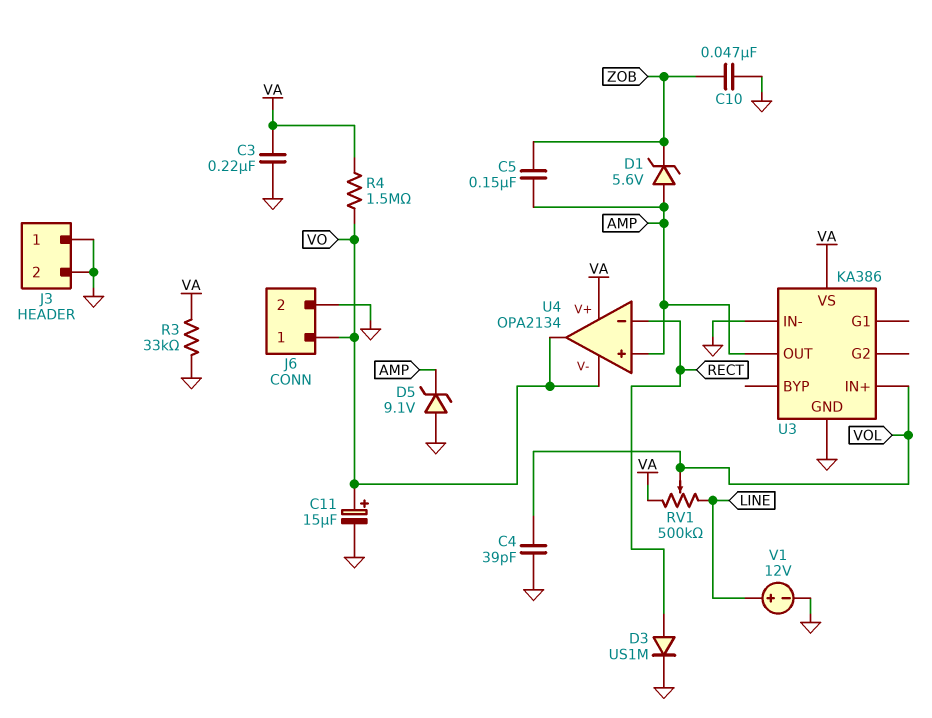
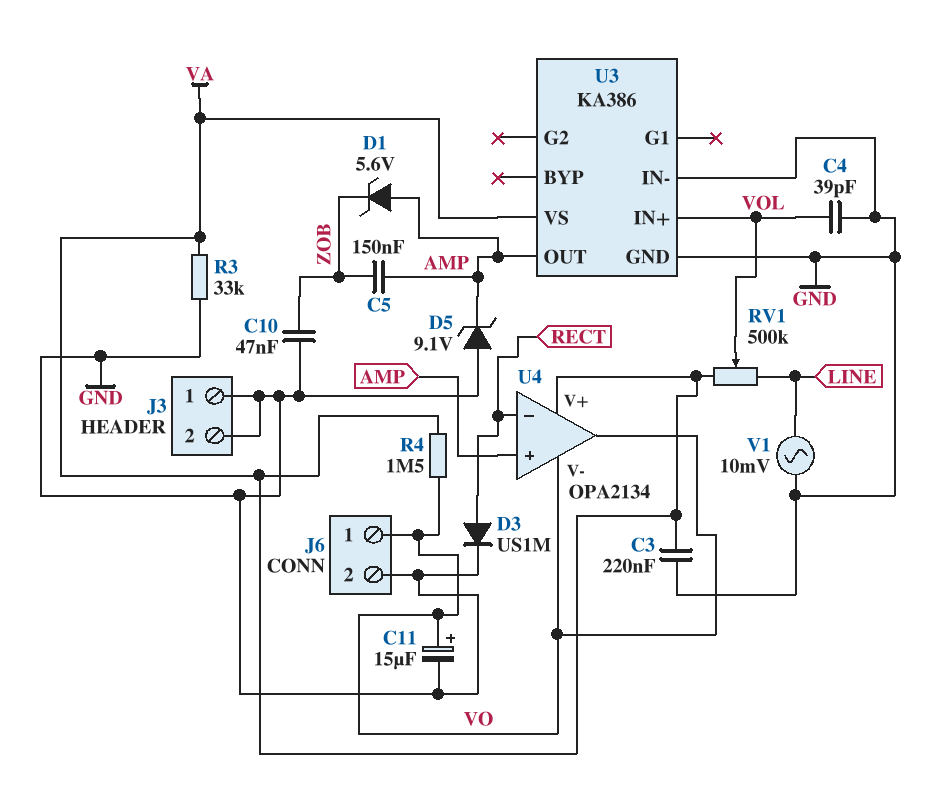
V1: 12V (plus LINE, minus GND) -> AC 10mV (GND, LINE)

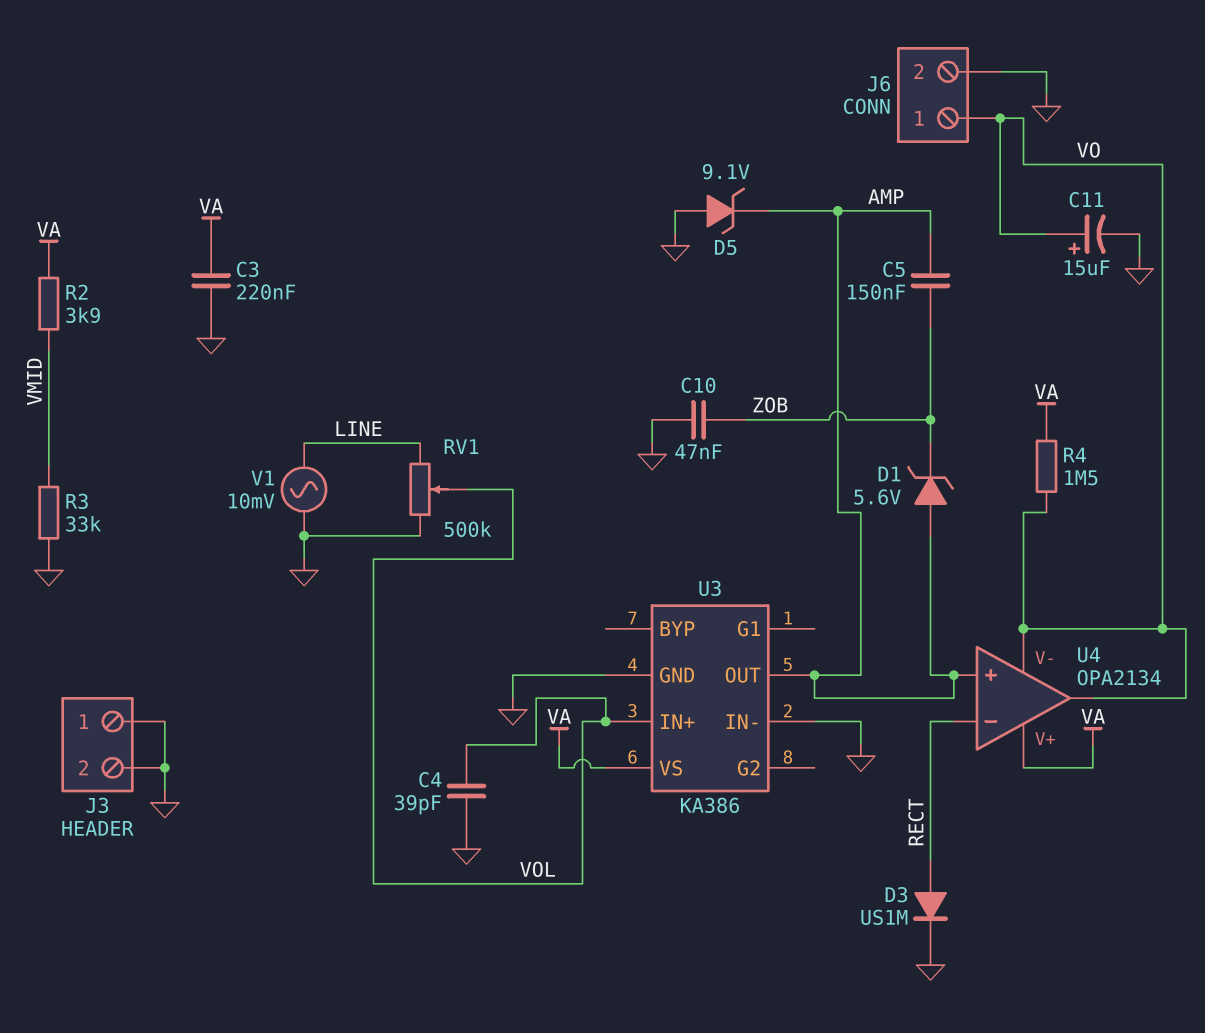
R2: none -> 3.9k (VA, VMID)
R3: 33k (GND, VA) -> 33k (GND, VMID)
RV1: 500k (LINE, VA, wiper VOL) -> 500k (GND, LINE, wiper VOL)

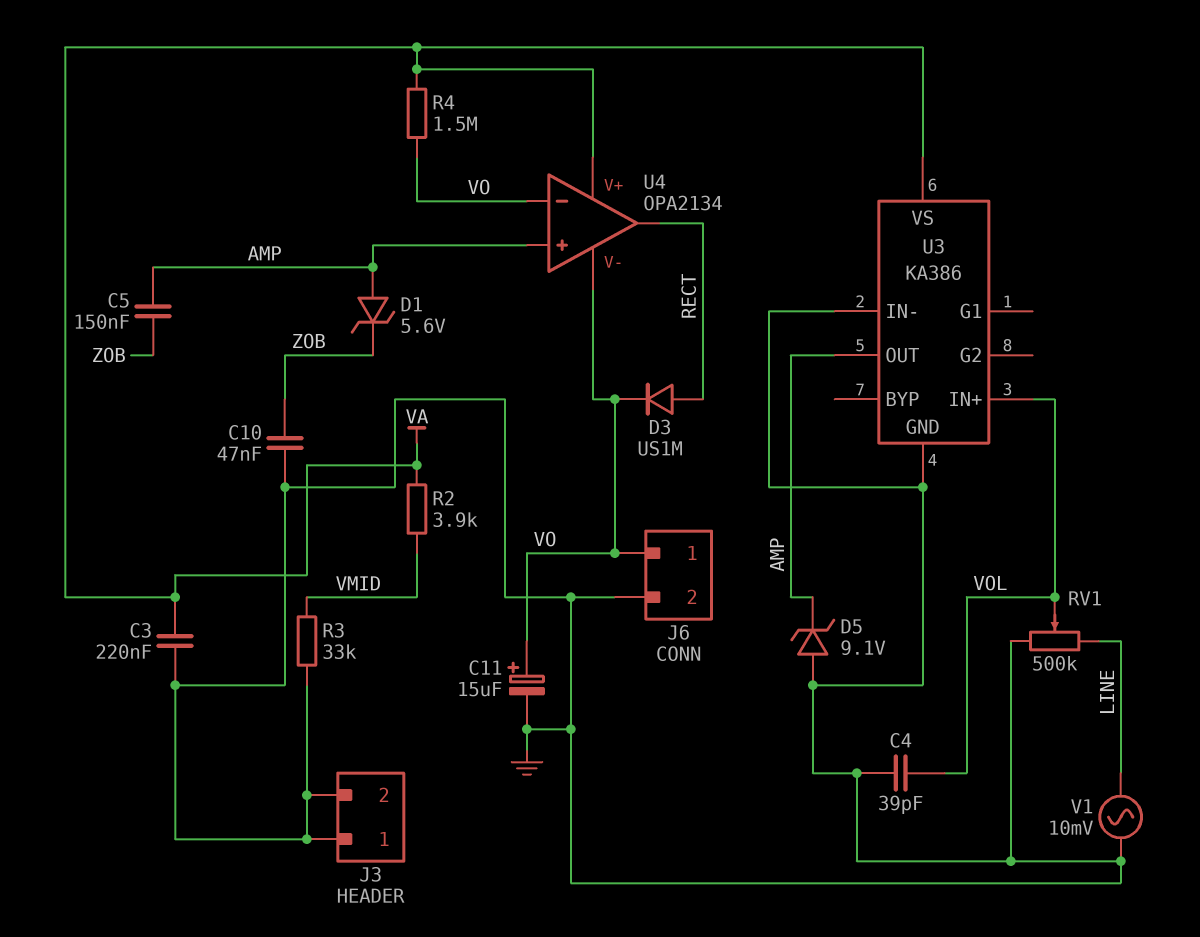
D3: diode US1M (A RECT, K GND) -> diode US1M (A RECT, K VO)
U4 pin in-: RECT -> VO
U4 pin out: VO -> RECT

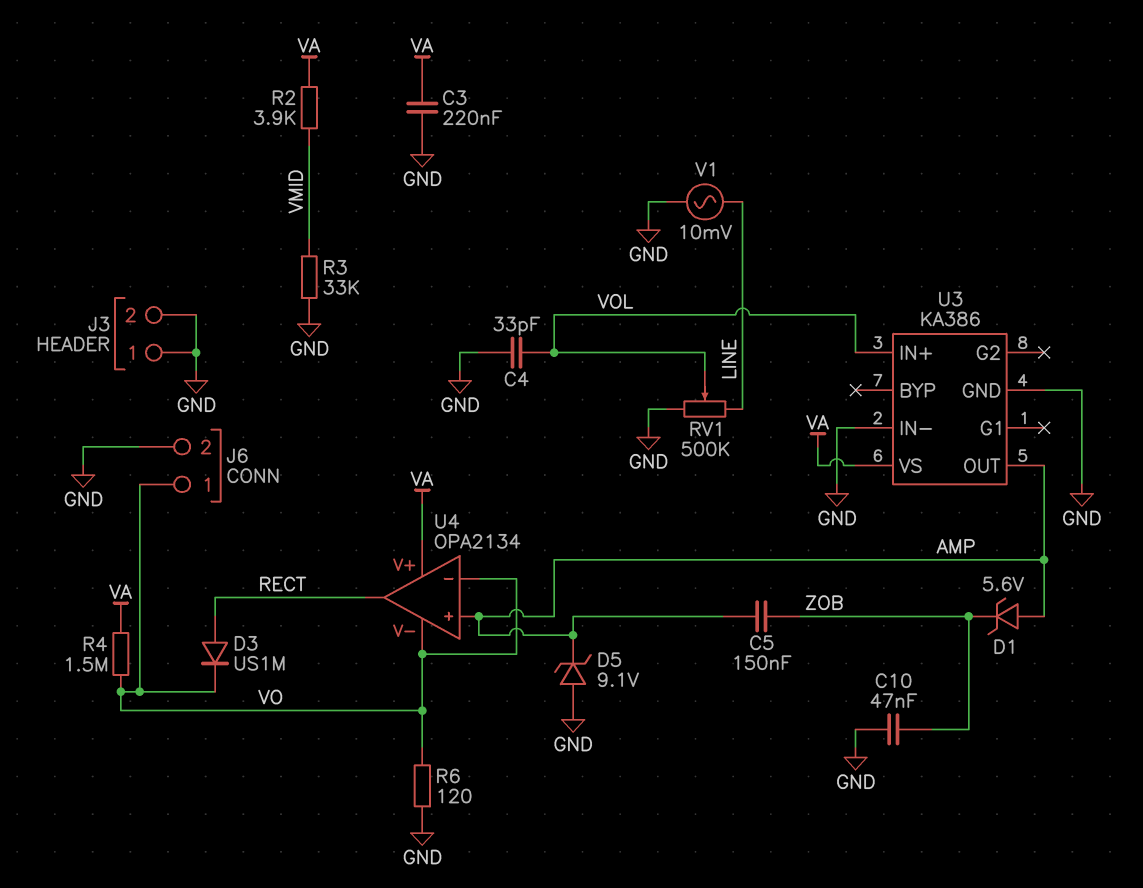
C4: 39pF (GND, VOL) -> 33pF (GND, VOL)
C11: 15uF (plus VO, minus GND) -> none
R6: none -> 120 (GND, VO)

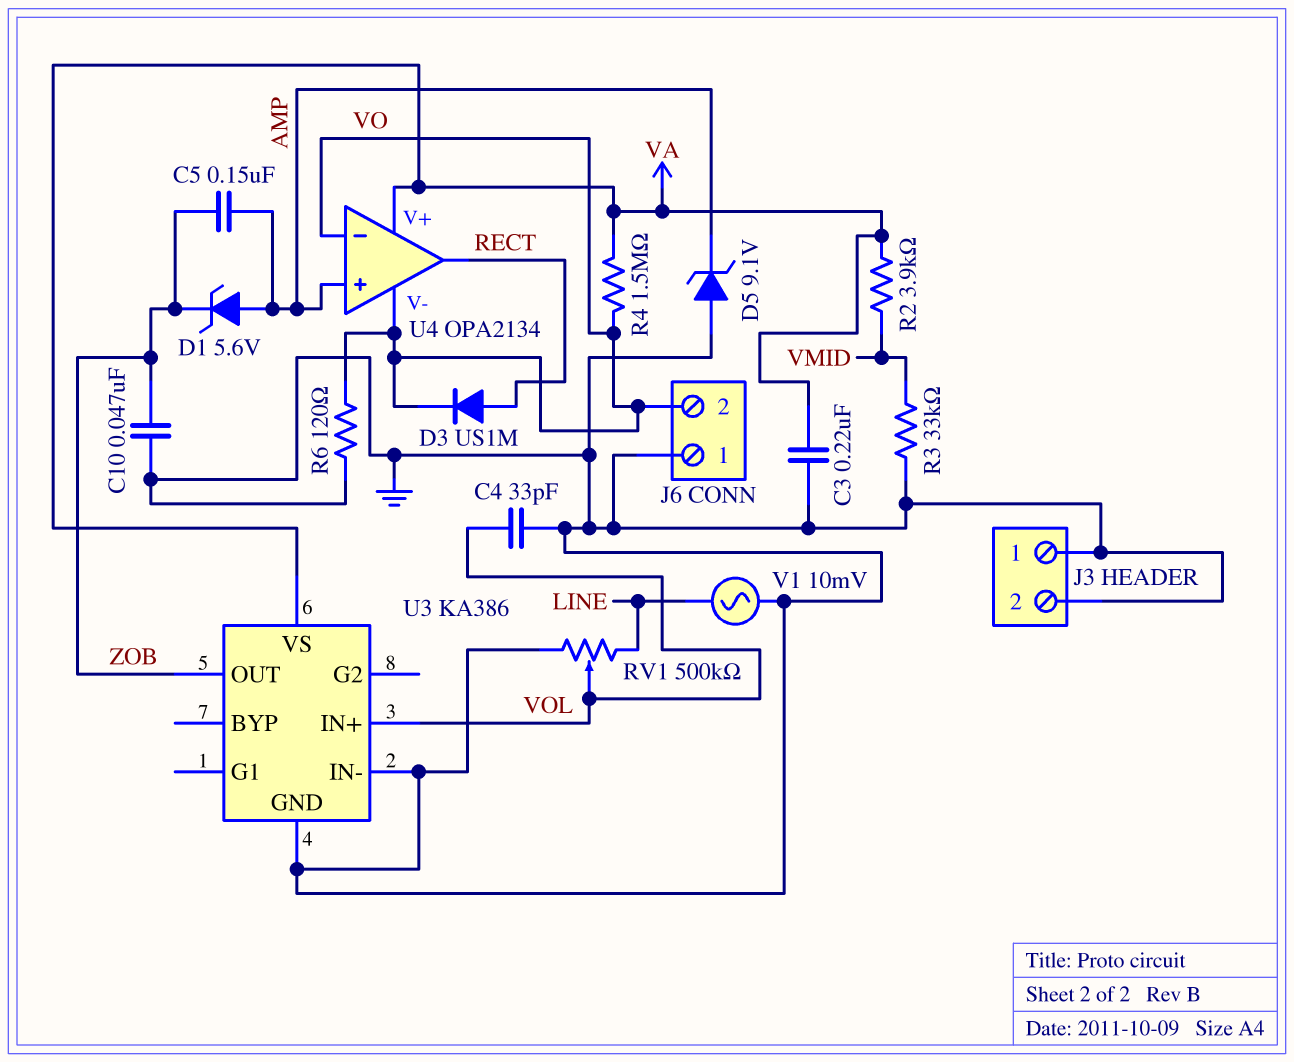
J6 pin 1: VO -> GND
J6 pin 2: GND -> VO
U3 pin OUT: AMP -> ZOB

